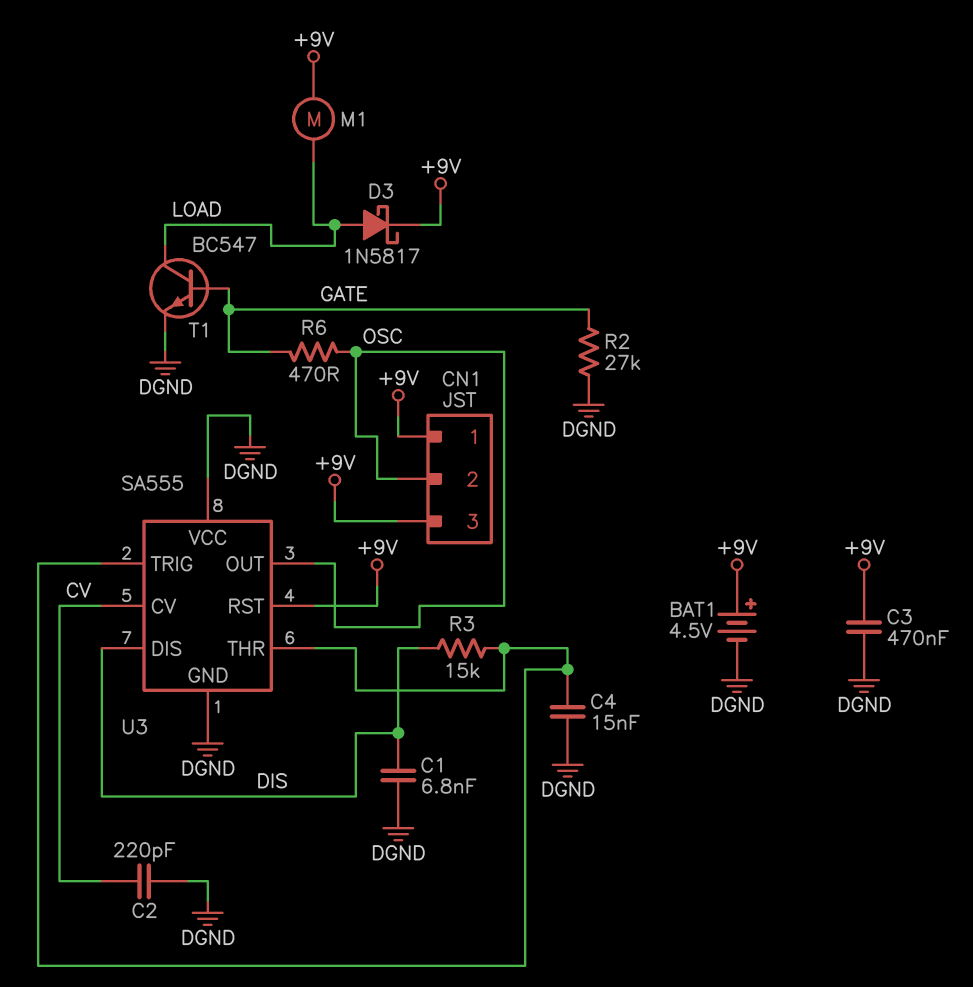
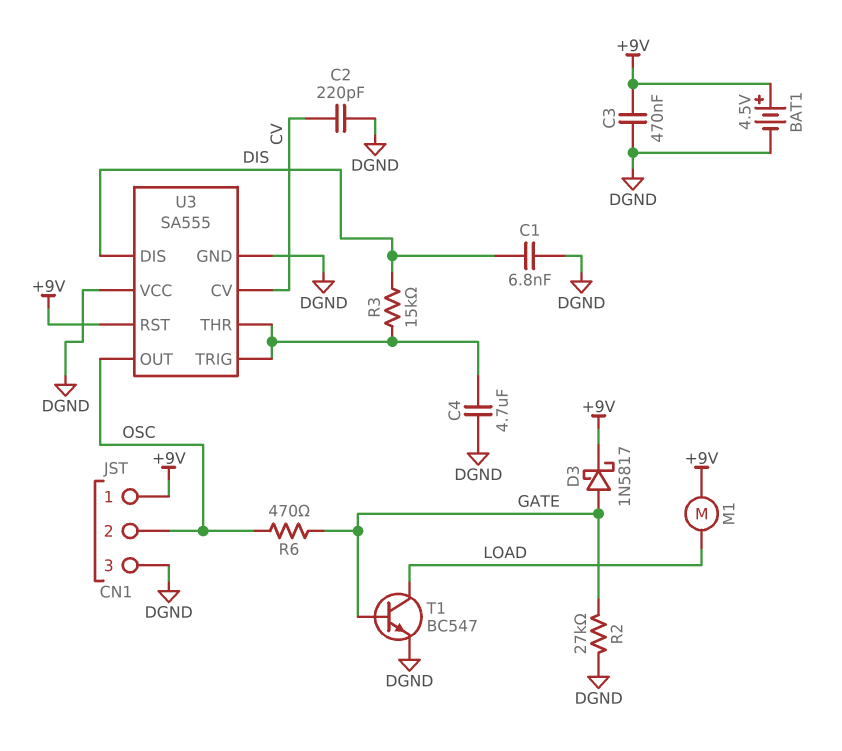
C4: 15nF (DGND, U3/THR) -> 4.7uF (DGND, U3/THR)
CN1 pin 3: +9V -> DGND
D3: schottky 1N5817 (A LOAD, K +9V) -> schottky 1N5817 (A GATE, K +9V)

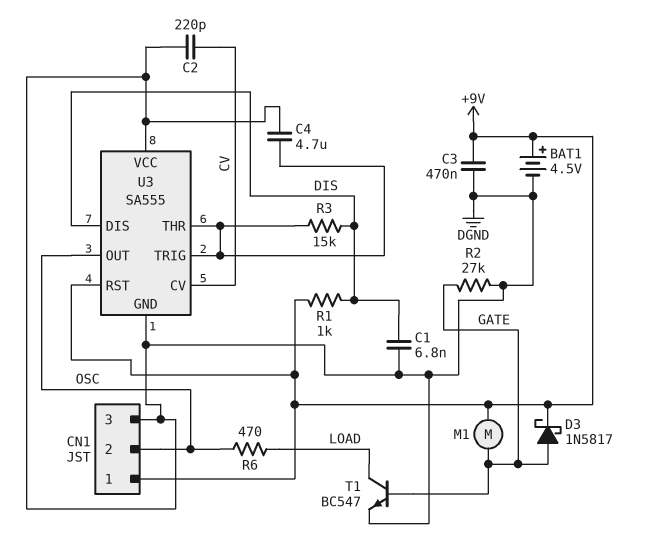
M1: motor (+9V, LOAD) -> motor (+9V, GATE)
R1: none -> 1k (+9V, DIS)
R6: 470 (GATE, OSC) -> 470 (LOAD, OSC)

